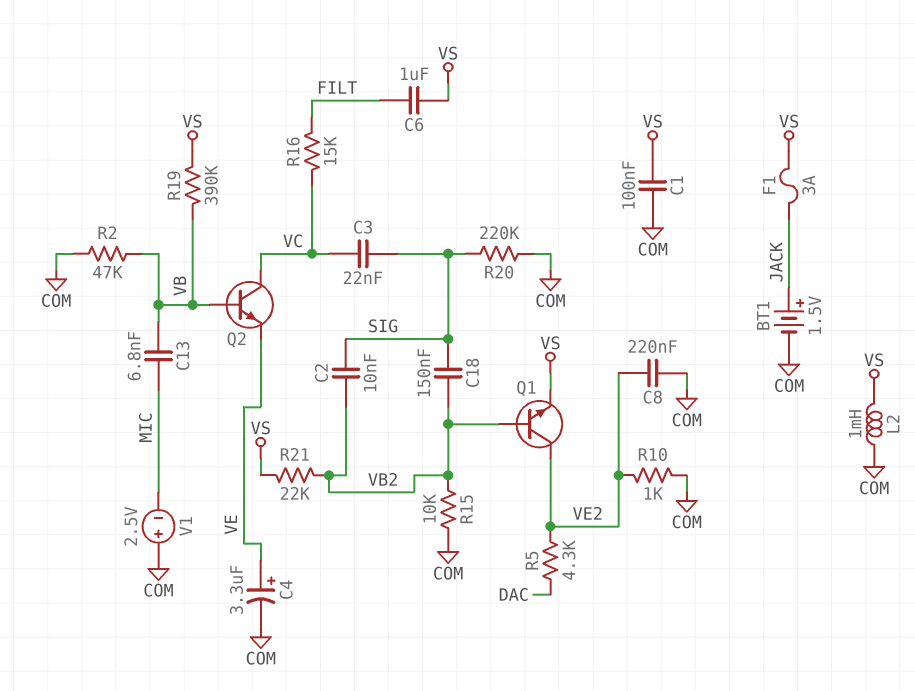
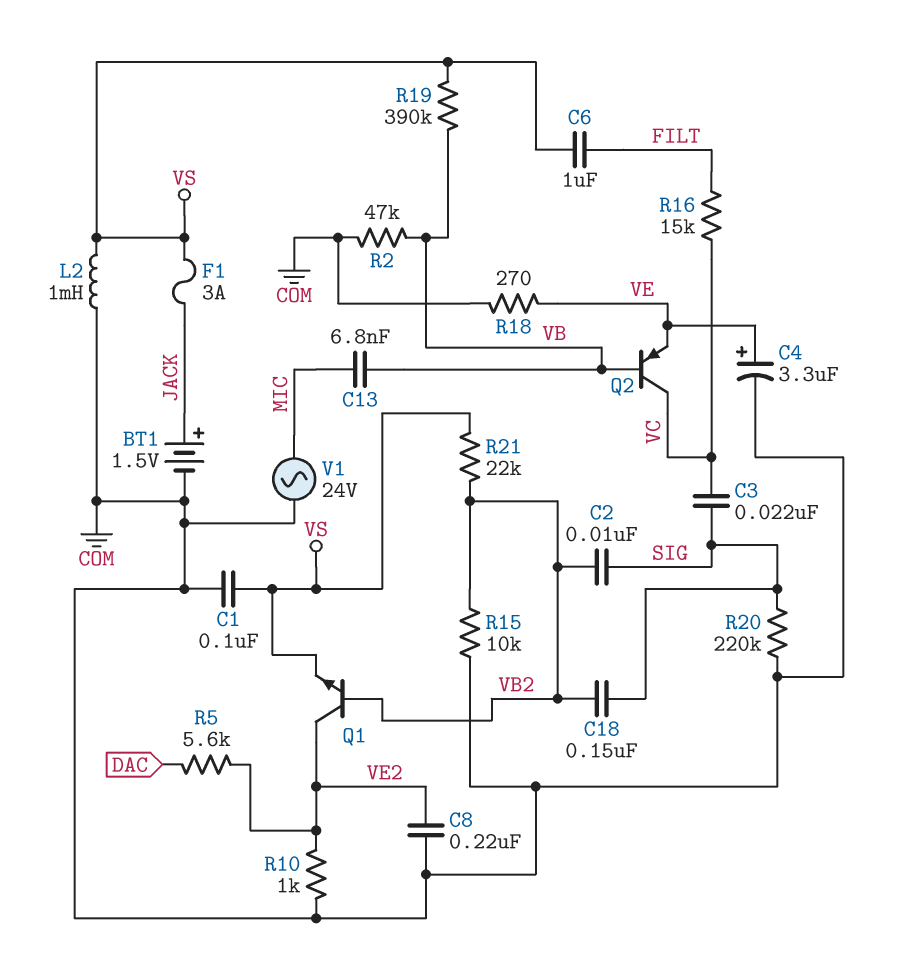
Q2: NPN (B VB, C VC, E VE) -> PNP (B VB, C VC, E VE)
R5: 4.3k (DAC, VE2) -> 5.6k (DAC, VE2)
R18: none -> 270 (COM, VE)
V1: 2.5V (plus COM, minus MIC) -> AC 24V (COM, MIC)

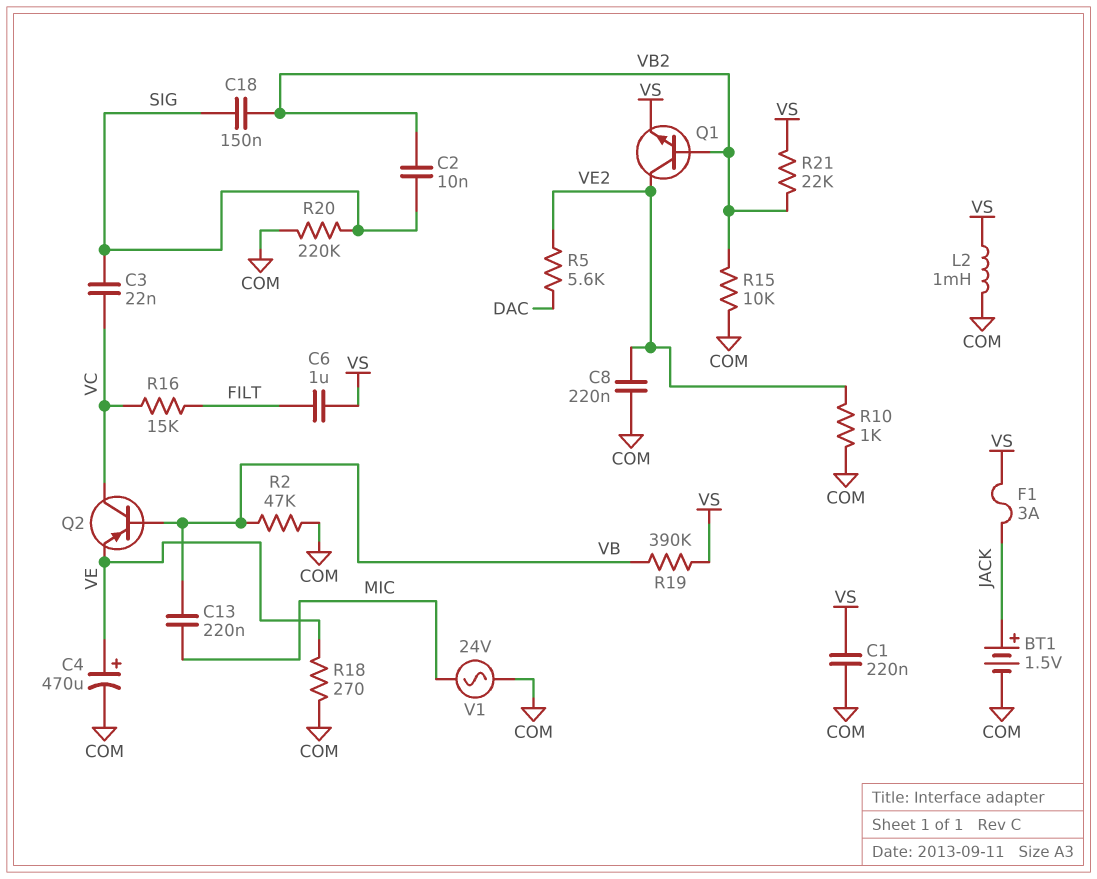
C1: 100nF (COM, VS) -> 220nF (COM, VS)
C4: 3.3uF (plus VE, minus COM) -> 470uF (plus VE, minus COM)
C13: 6.8nF (MIC, VB) -> 220nF (MIC, VB)

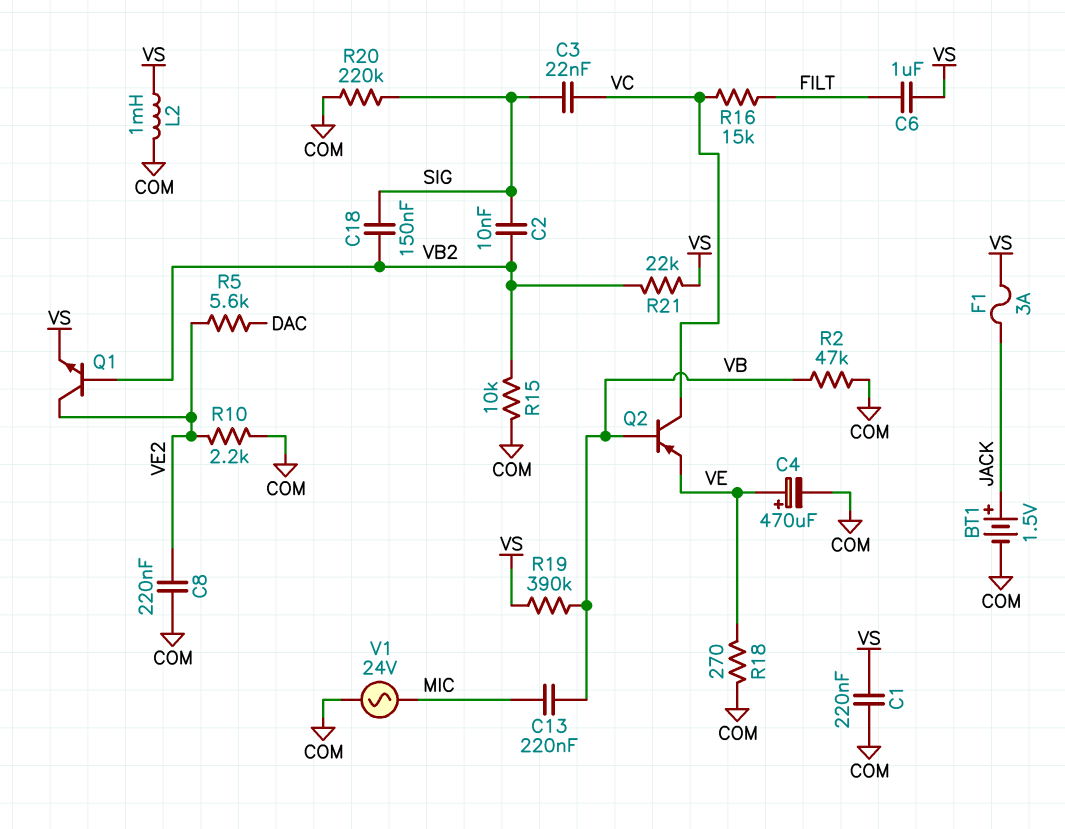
R10: 1k (COM, VE2) -> 2.2k (COM, VE2)

